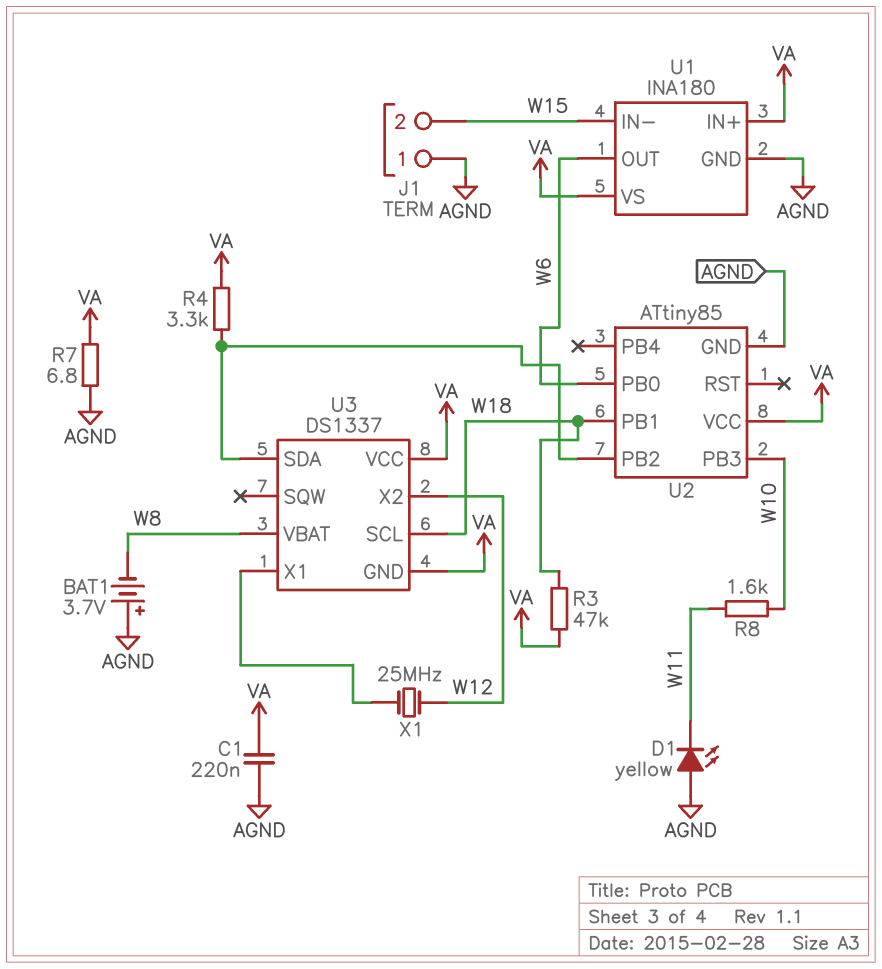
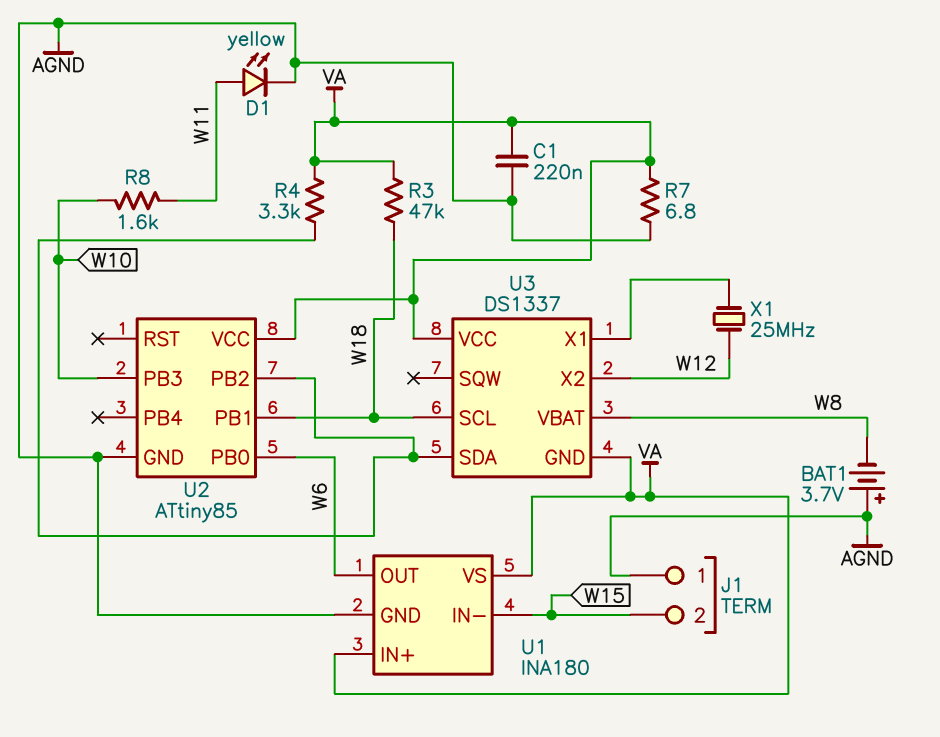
D1: LED yellow (A AGND, K W11) -> LED yellow (A W11, K AGND)

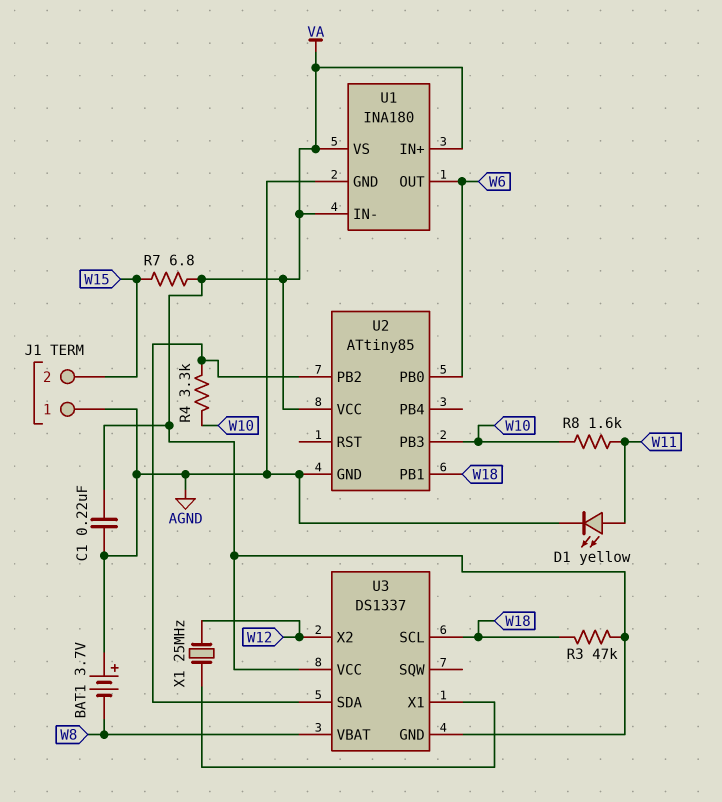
R4: 3.3k (U2/PB2, VA) -> 3.3k (U2/PB2, W10)
R7: 6.8 (AGND, VA) -> 6.8 (VA, W15)
U1 pin IN-: W15 -> VA

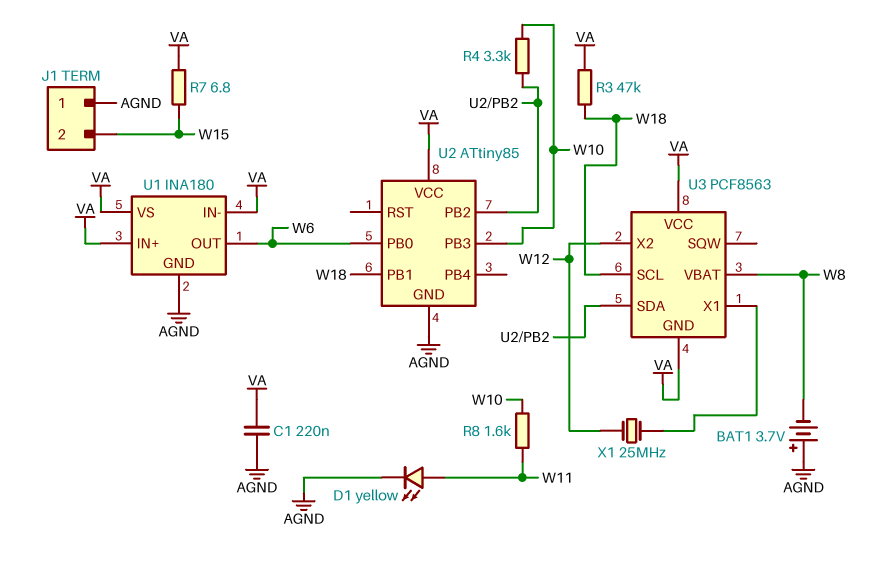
U3: DS1337 -> PCF8563

